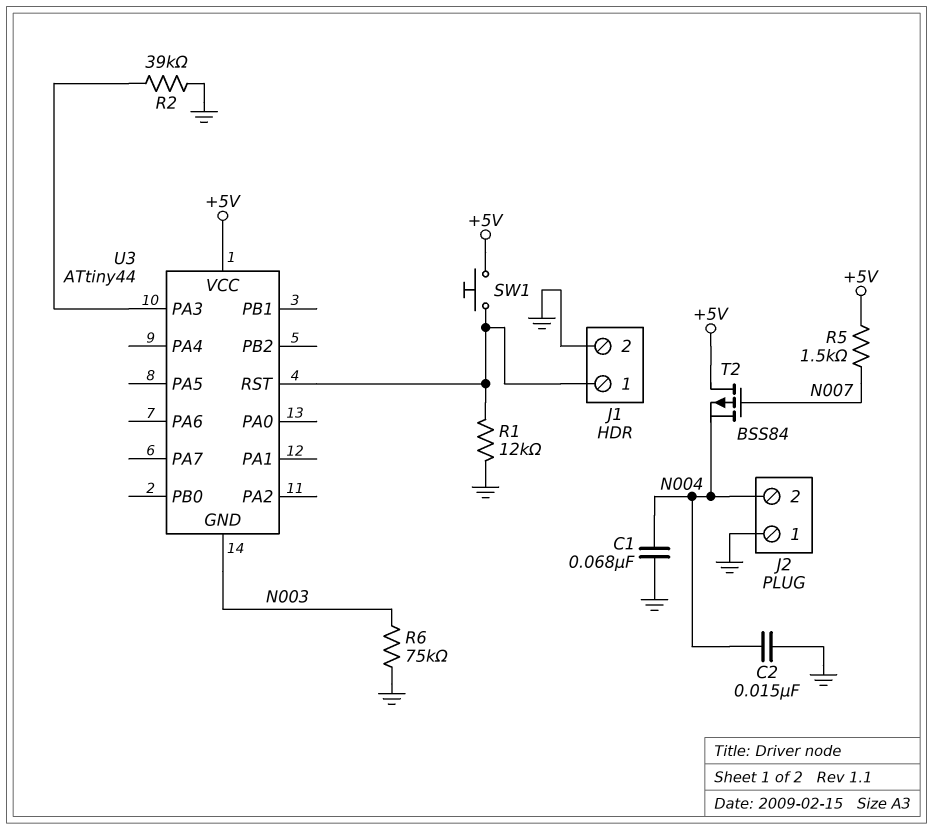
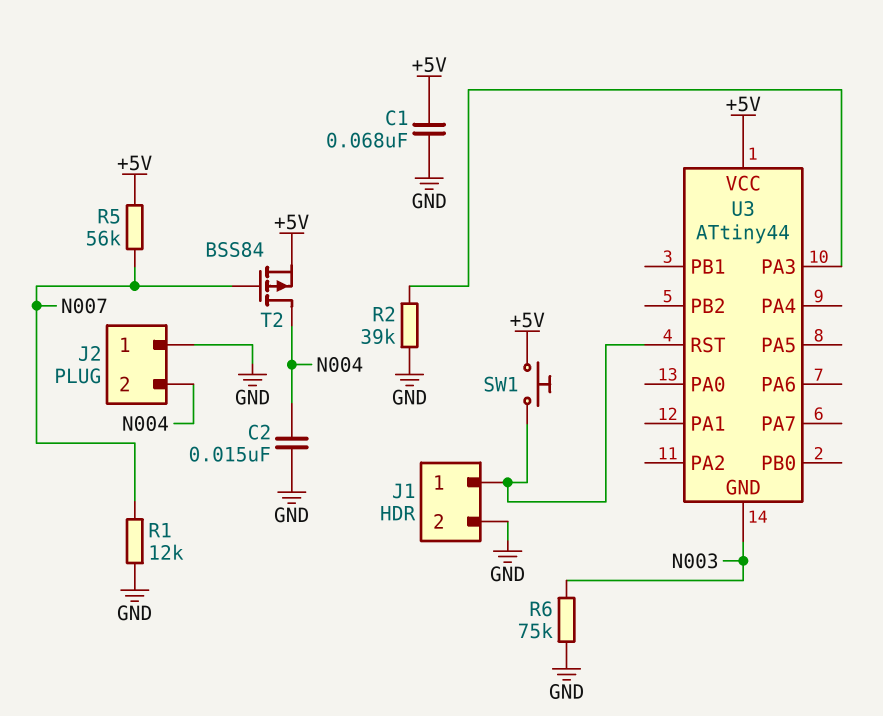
C1: 68nF (GND, N004) -> 68nF (+5V, GND)
R1: 12k (GND, J1/1) -> 12k (GND, N007)
R5: 1.5k (+5V, N007) -> 56k (+5V, N007)
T2: PMOS BSS84 (G N007, D +5V, S N004) -> PMOS BSS84 (G N007, D N004, S +5V)

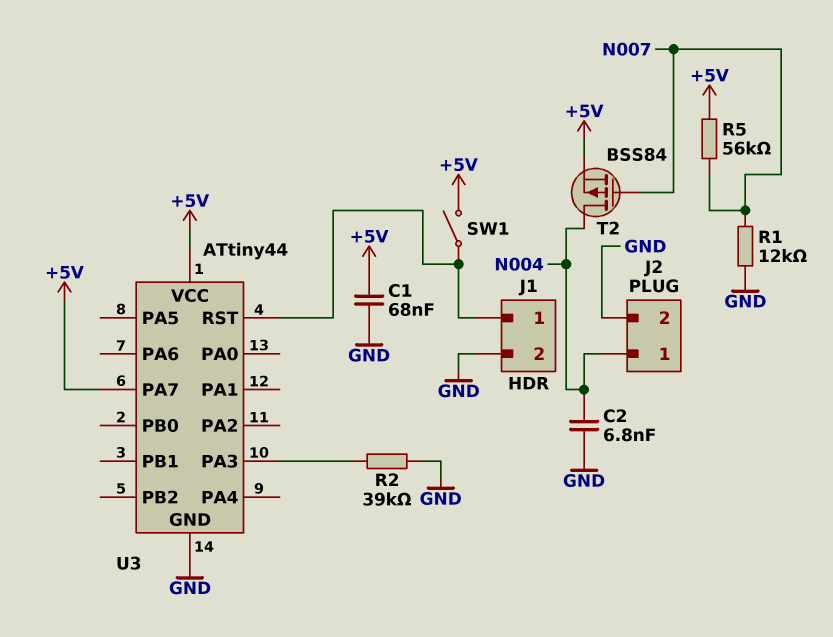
C2: 15nF (GND, N004) -> 6.8nF (GND, N004)
J2 pin 1: GND -> N004
J2 pin 2: N004 -> GND
R6: 75k (GND, N003) -> none
SW1: button (+5V, J1/1) -> switch (+5V, J1/1)
U3 pin GND: N003 -> GND
U3 pin PA7: none -> +5V

